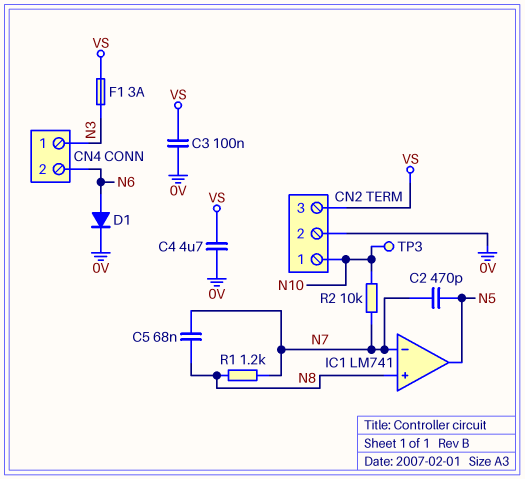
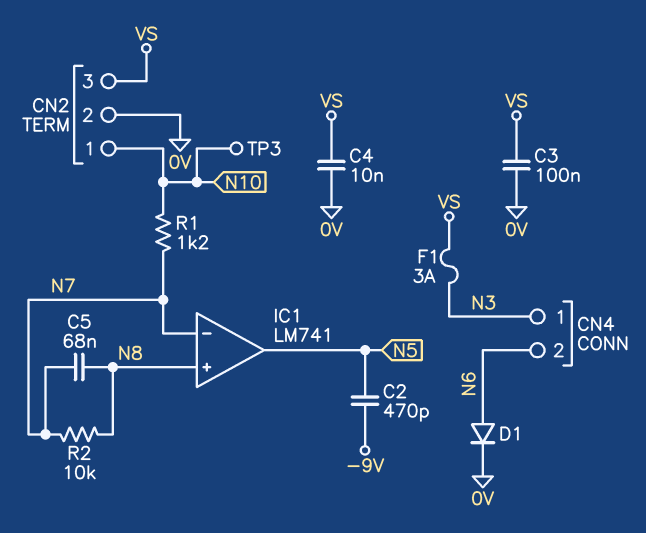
C2: 470pF (N5, N7) -> 470pF (-9V, N5)
C4: 4.7uF (0V, VS) -> 10nF (0V, VS)
R1: 1.2k (N7, N8) -> 1.2k (N7, N10)
R2: 10k (N7, N10) -> 10k (N7, N8)

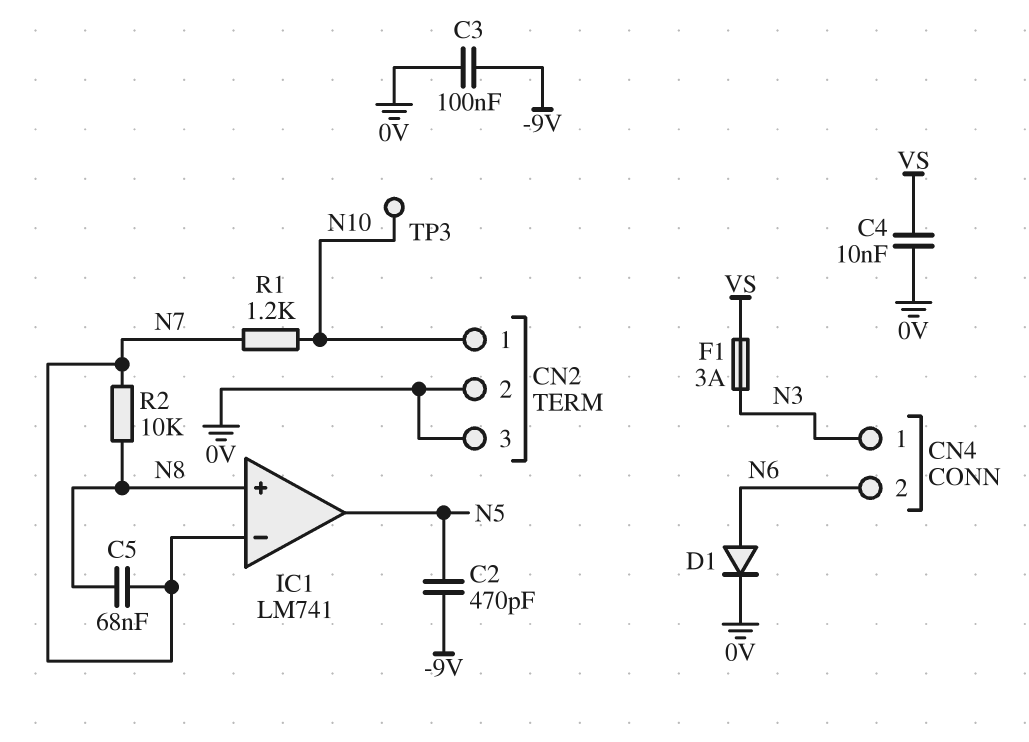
C3: 100nF (0V, VS) -> 100nF (-9V, 0V)
CN2 pin 3: VS -> 0V

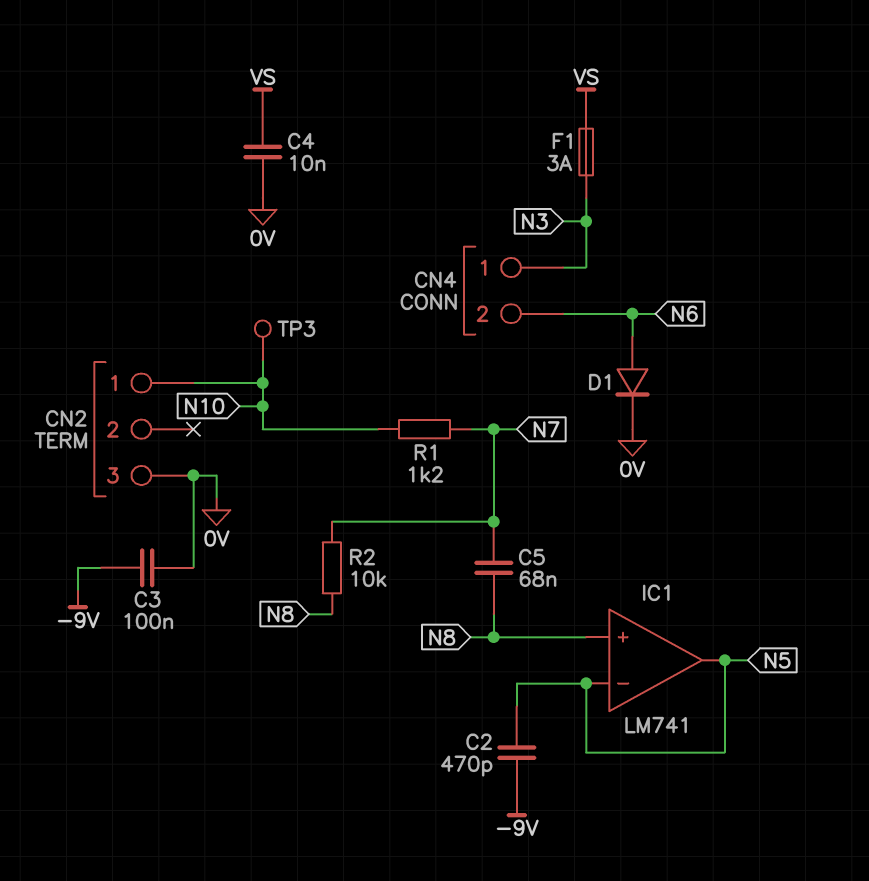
CN2 pin 2: 0V -> none
IC1 pin in-: N7 -> N5

